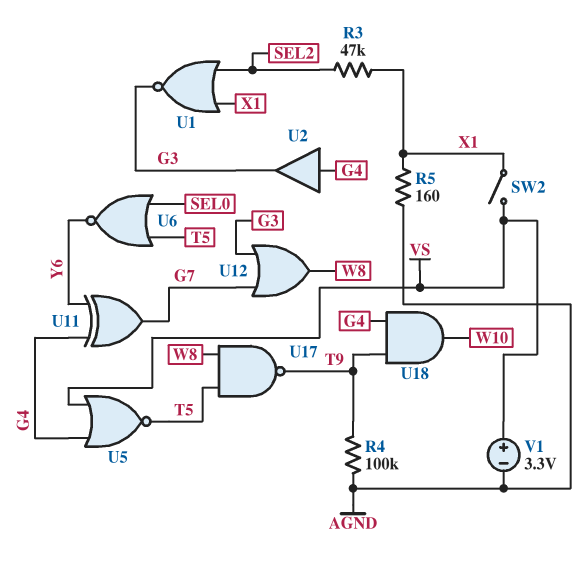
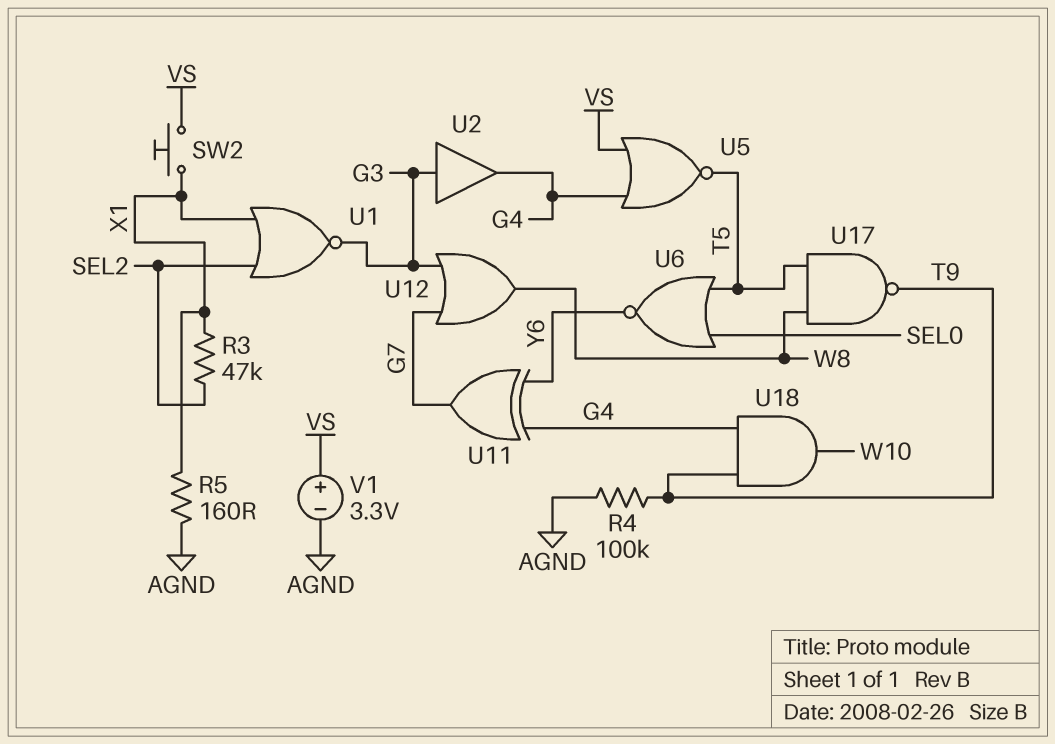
SW2: switch (VS, X1) -> button (VS, X1)
U2: buffer (in G4, out G3) -> buffer (in G3, out G4)

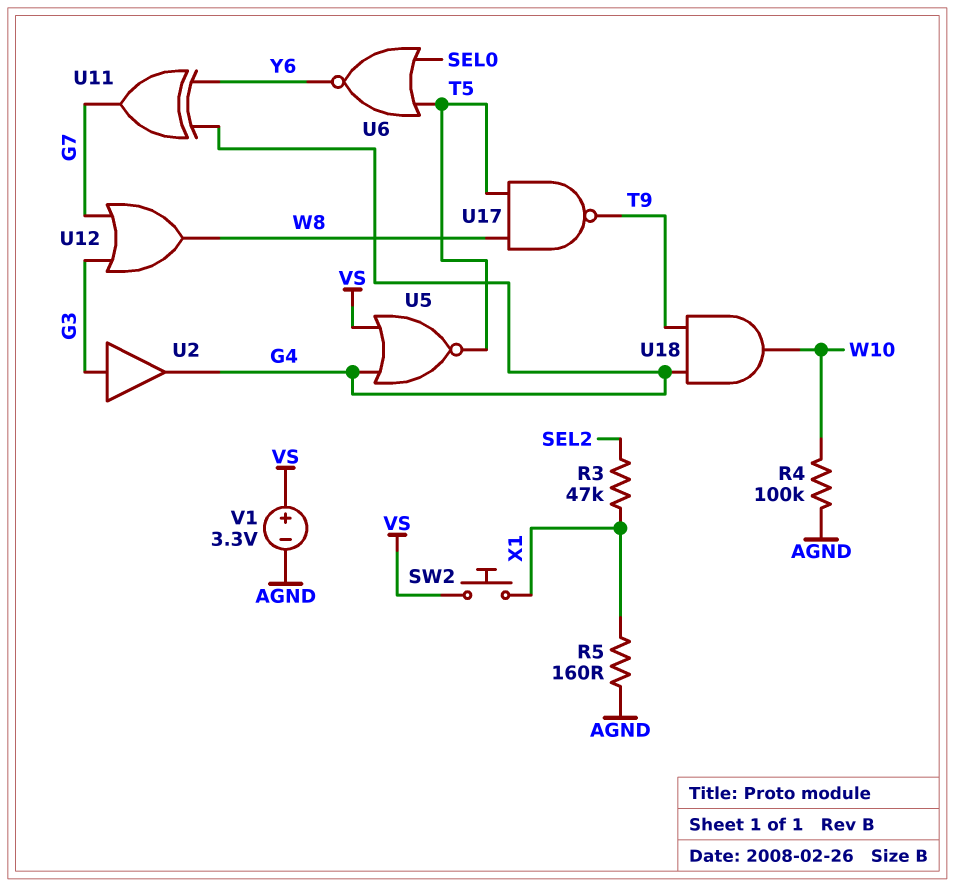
R4: 100k (AGND, T9) -> 100k (AGND, W10)
U1: NOR (in SEL2, in X1, out G3) -> none

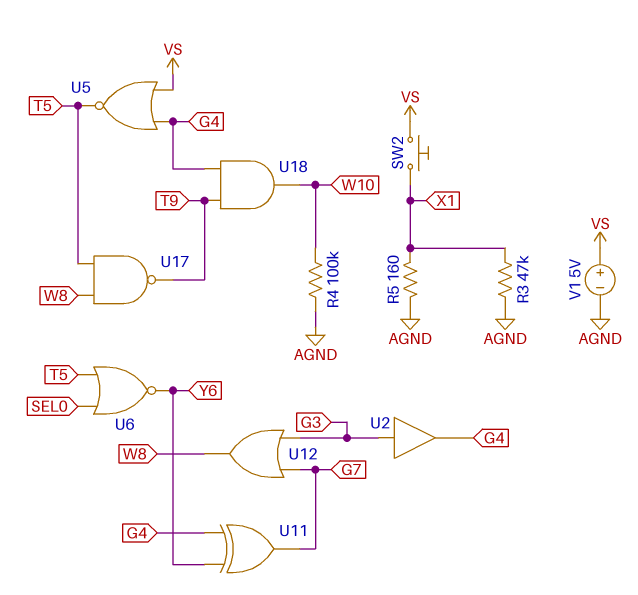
R3: 47k (SEL2, X1) -> 47k (AGND, X1)
V1: 3.3V (plus VS, minus AGND) -> 5V (plus VS, minus AGND)

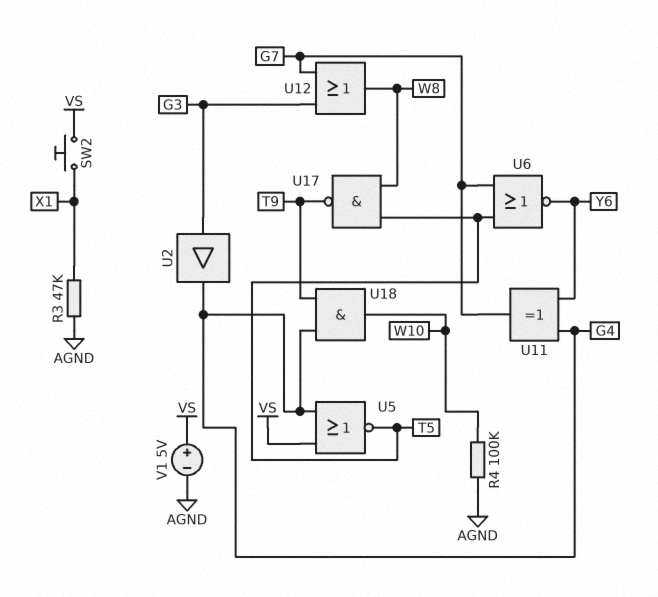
R5: 160 (AGND, X1) -> none
U6: NOR (in SEL0, in T5, out Y6) -> NOR (in G7, in T5, out Y6)

